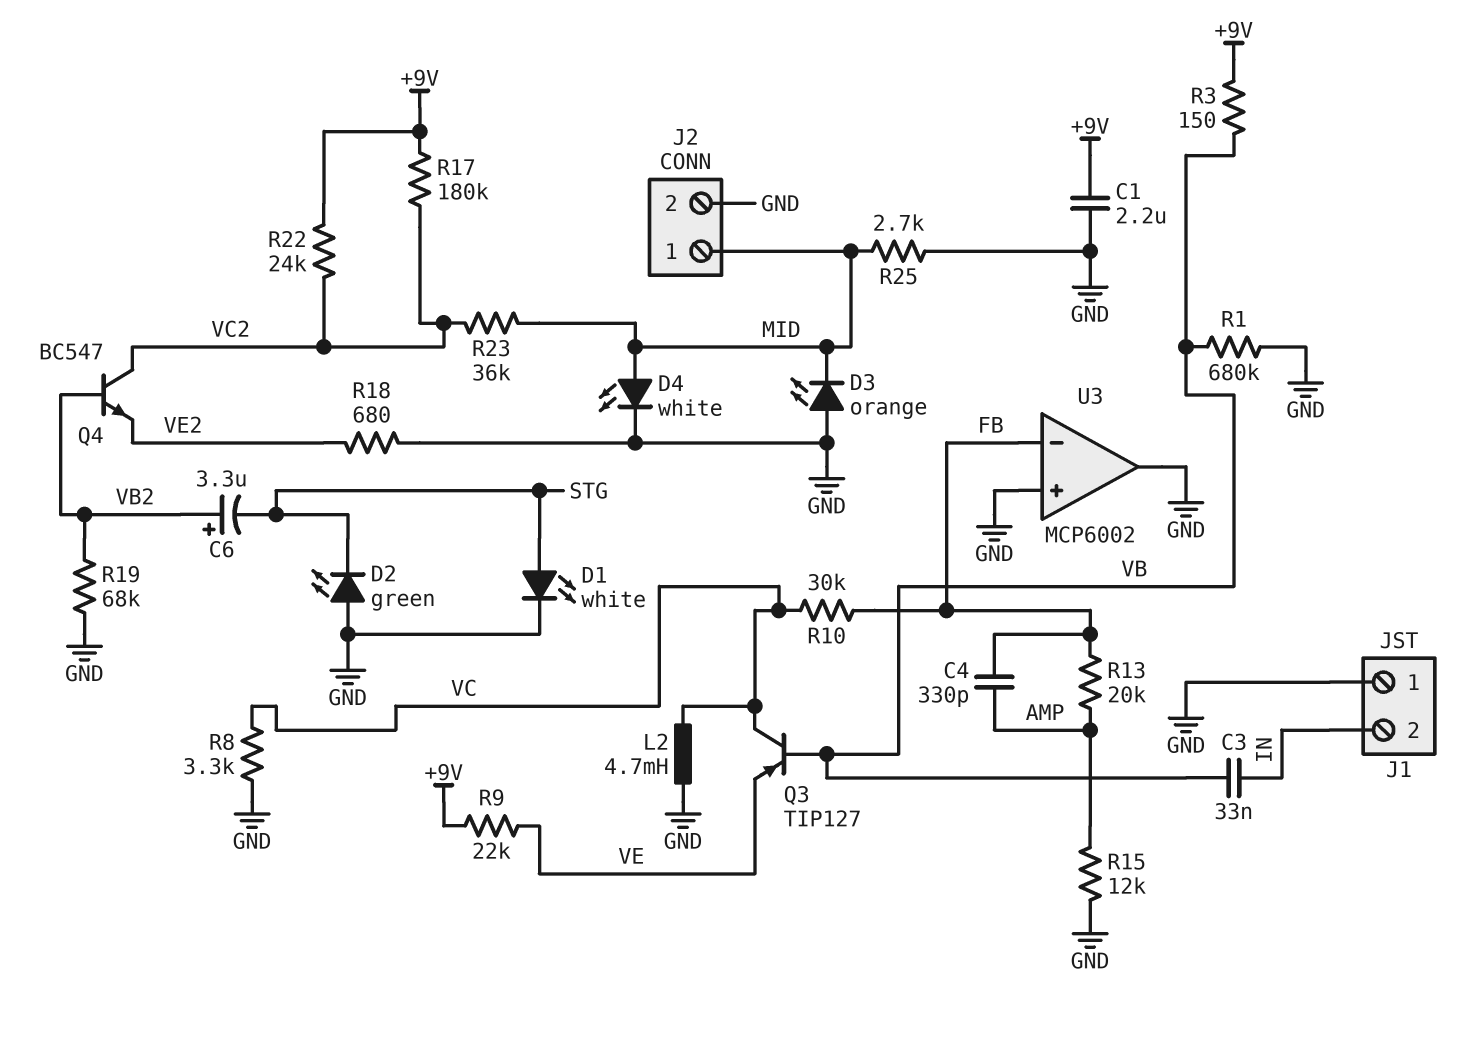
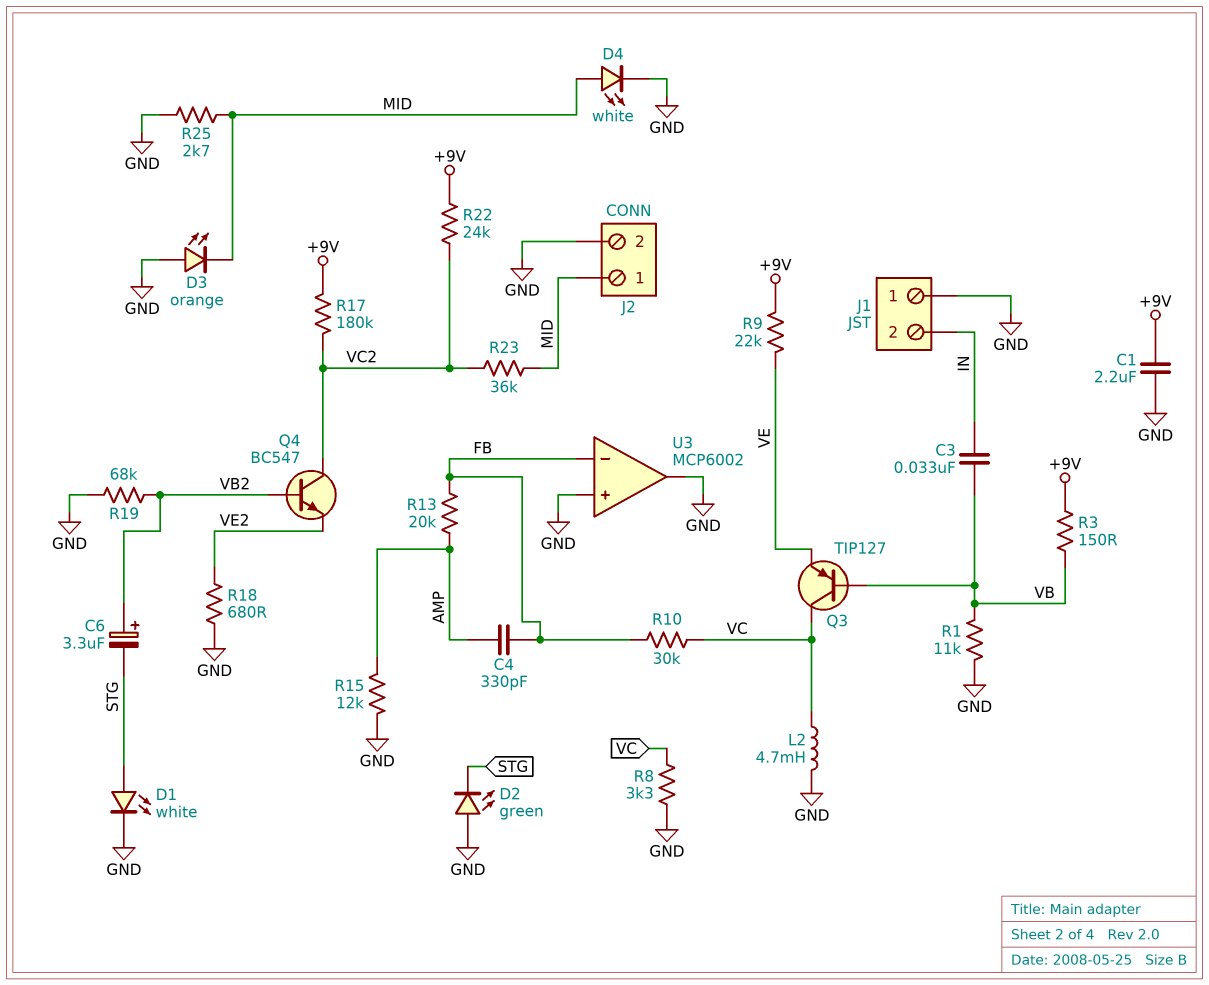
R1: 680k (GND, VB) -> 11k (GND, VB)

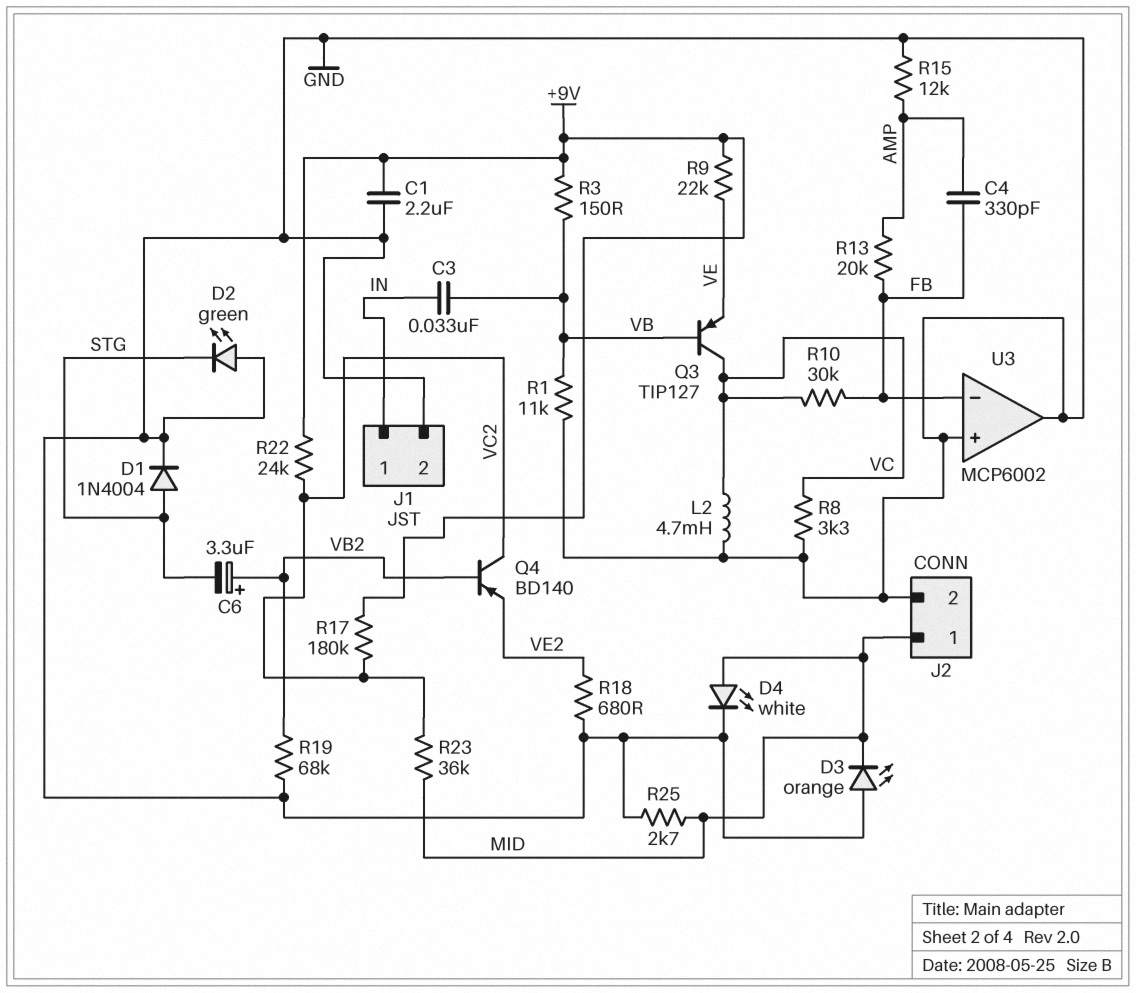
D1: LED white (A STG, K GND) -> diode 1N4004 (A STG, K GND)
J1 pin 1: GND -> IN
J1 pin 2: IN -> GND
Q4: NPN BC547 (B VB2, C VC2, E VE2) -> PNP BD140 (B VB2, C VC2, E VE2)

